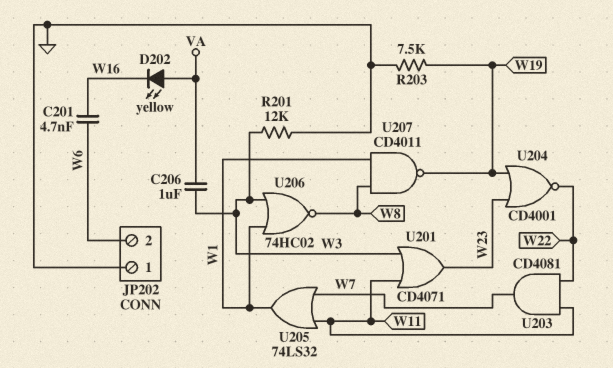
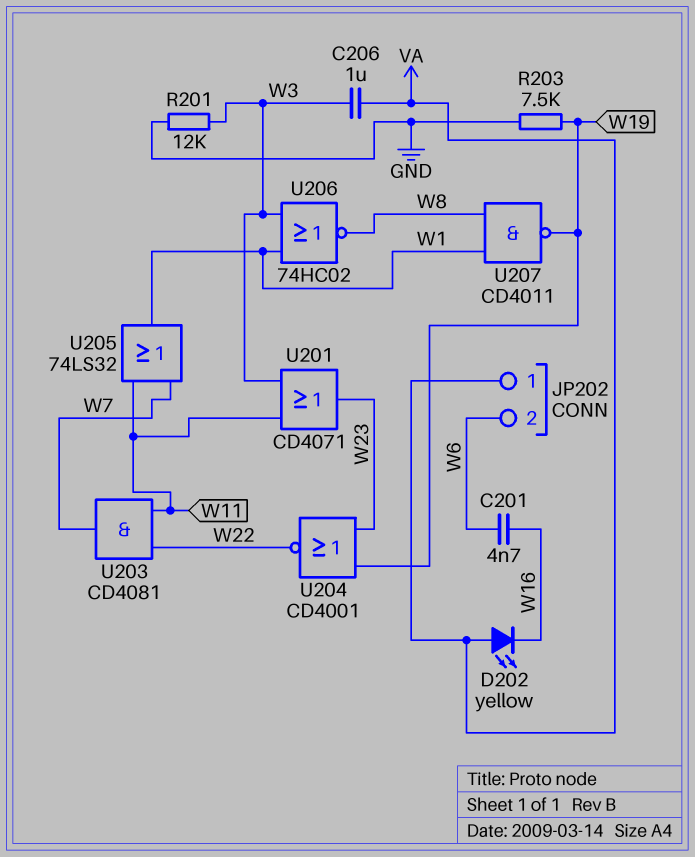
JP202 pin 1: GND -> VA

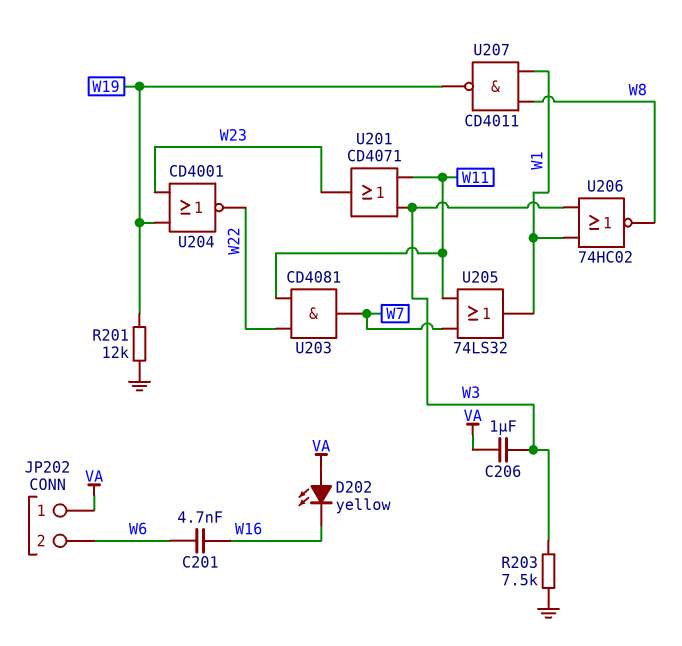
R201: 12k (GND, W3) -> 12k (GND, W19)
R203: 7.5k (GND, W19) -> 7.5k (GND, W3)

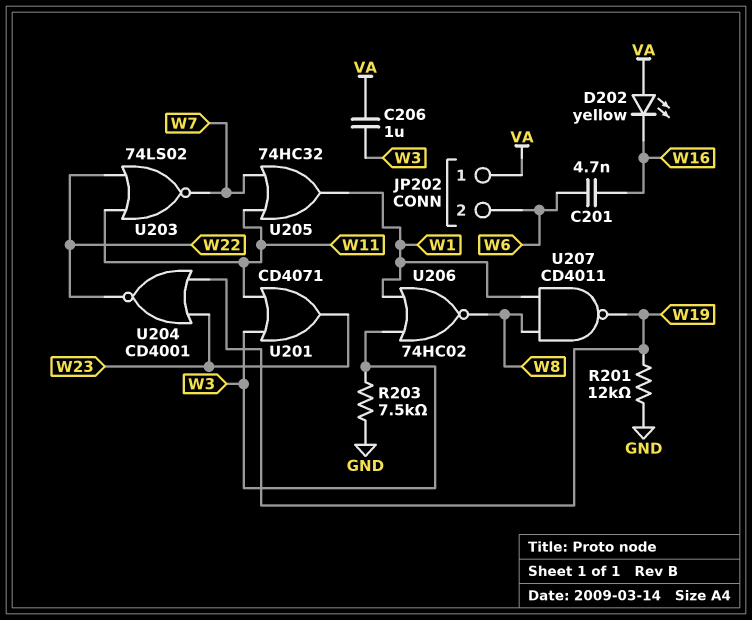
U203: AND CD4081 (in W11, in W22, out W7) -> NOR 74LS02 (in W11, in W22, out W7)
U205: OR 74LS32 (in W7, in W11, out W1) -> OR 74HC32 (in W7, in W11, out W1)

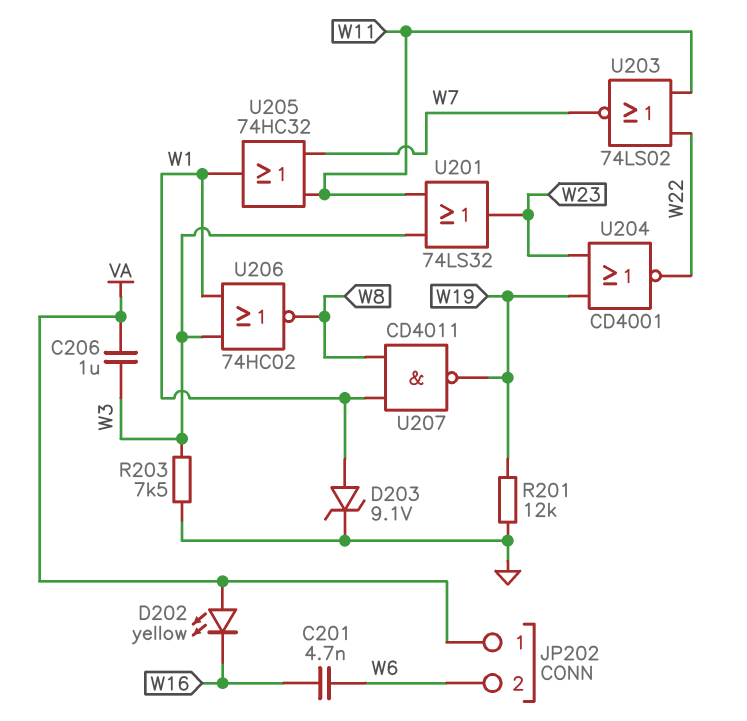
D203: none -> zener 9.1V (A W1, K GND)
U201: OR CD4071 (in W3, in W11, out W23) -> OR 74LS32 (in W3, in W11, out W23)

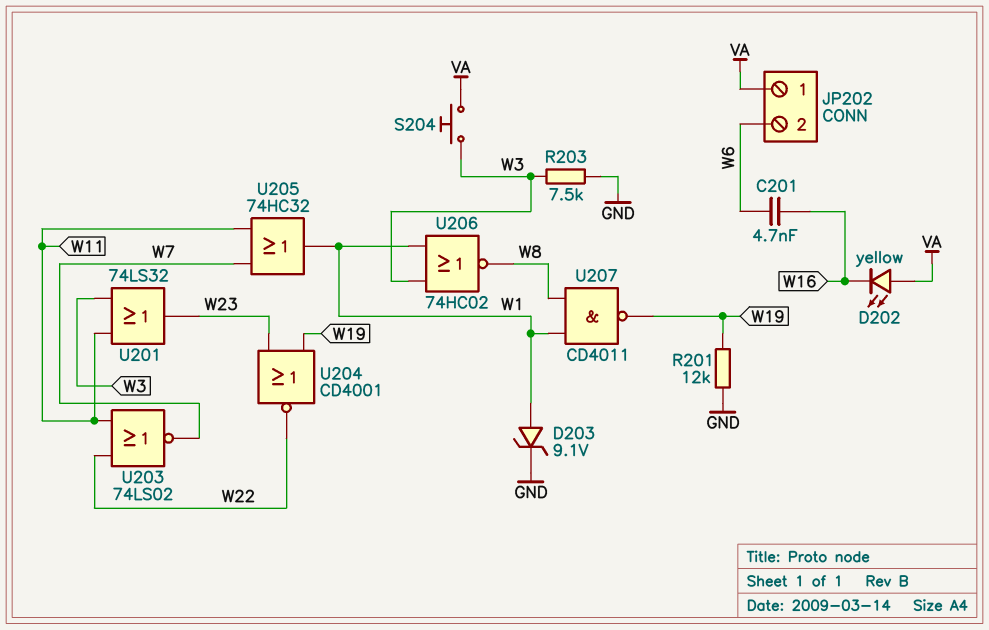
C206: 1uF (VA, W3) -> none
S204: none -> button (VA, W3)

